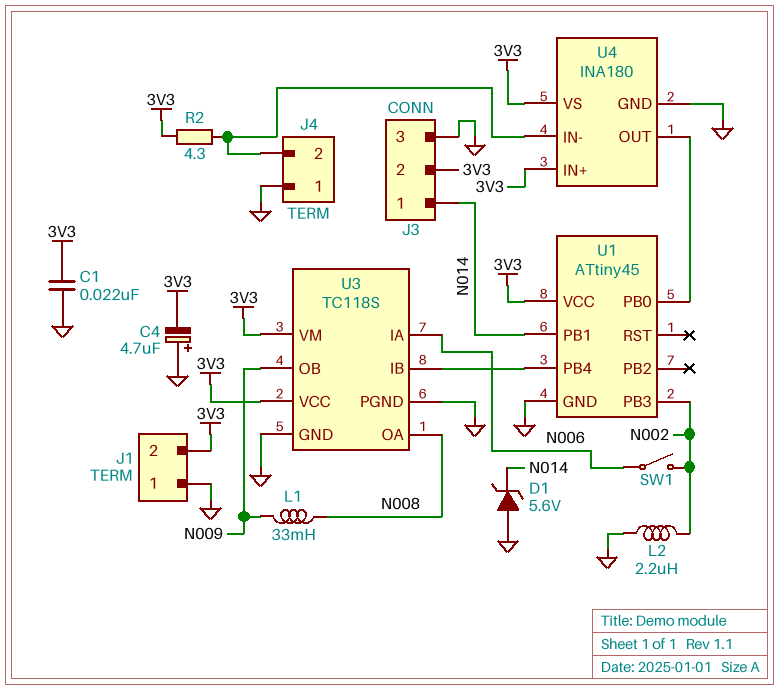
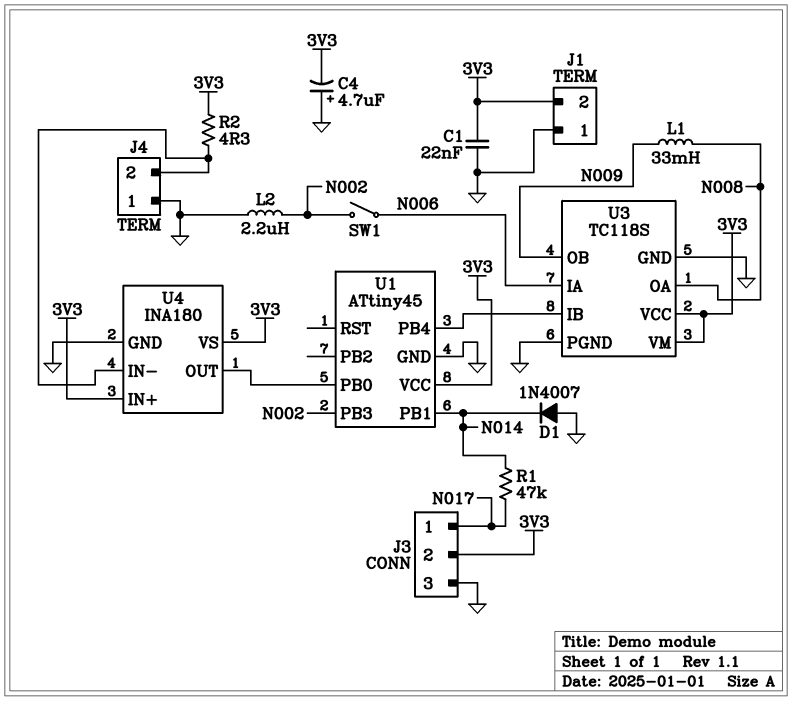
D1: zener 5.6V (A GND, K N014) -> diode 1N4007 (A GND, K N014)
J3 pin 1: N014 -> N017
R1: none -> 47k (N014, N017)

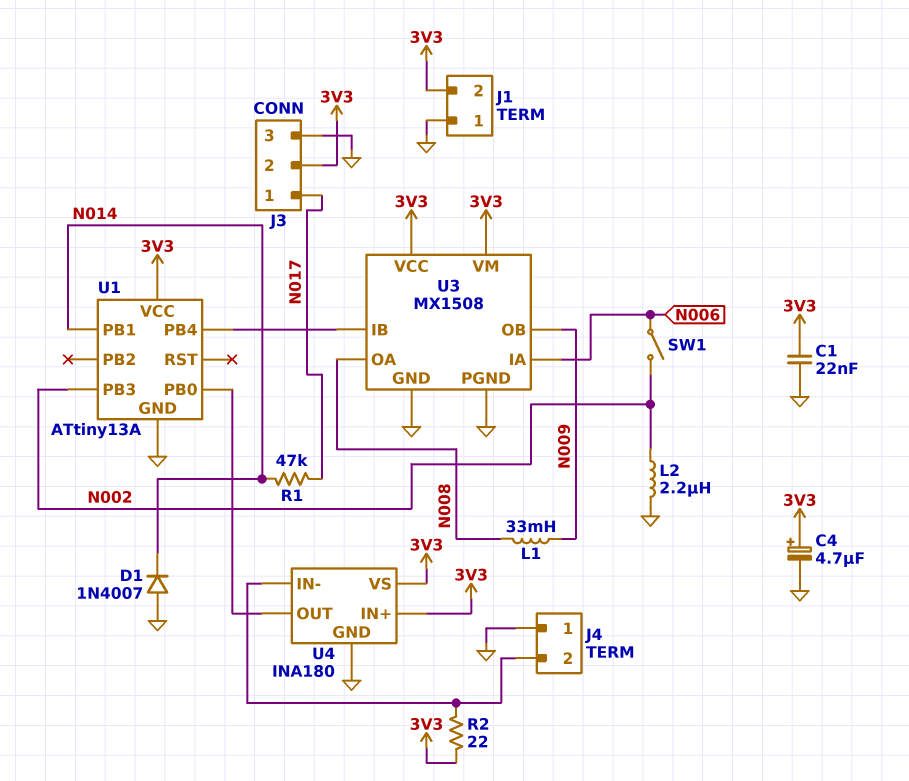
C4: 4.7uF (plus GND, minus 3V3) -> 4.7uF (plus 3V3, minus GND)
R2: 4.3 (3V3, J4/2) -> 22 (3V3, J4/2)
U1: ATtiny45 -> ATtiny13A
U3: TC118S -> MX1508

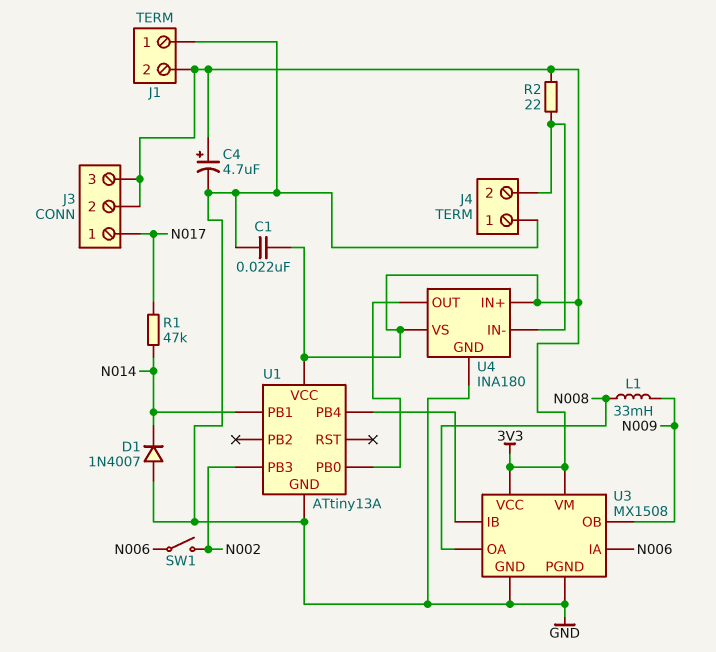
J3 pin 3: GND -> 3V3
L2: 2.2uH (GND, N002) -> none

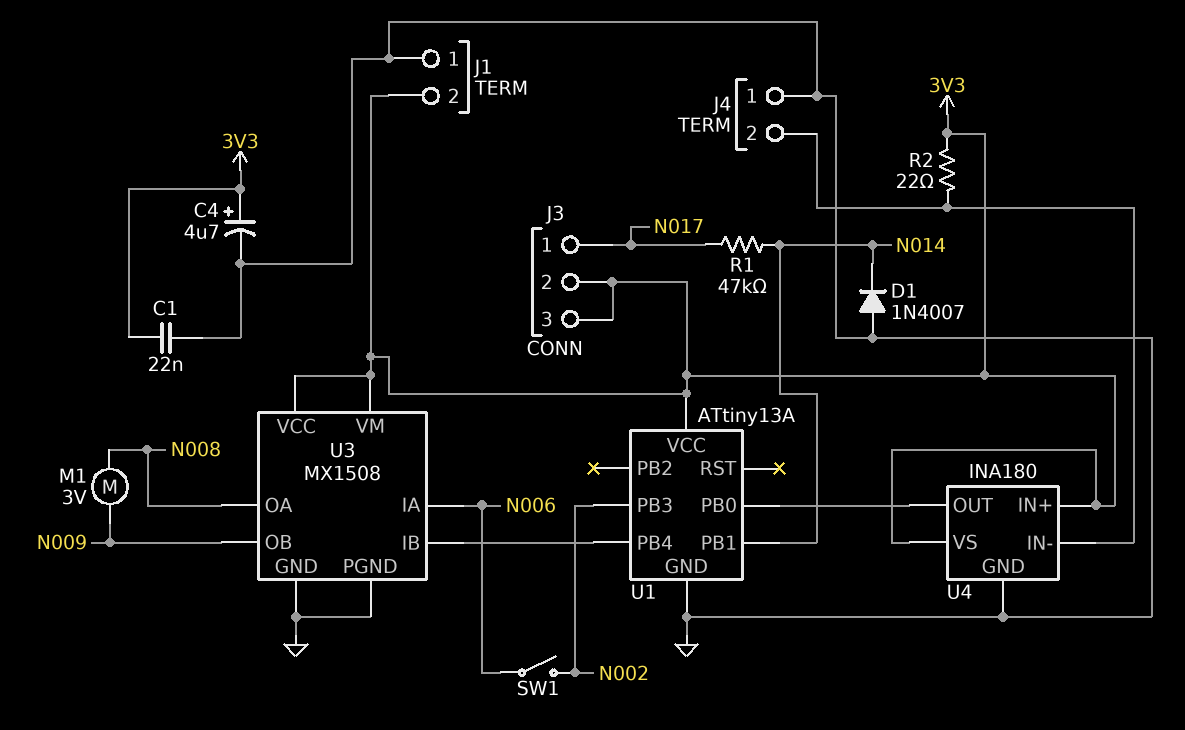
L1: 33mH (N008, N009) -> none
M1: none -> motor 3V (N008, N009)

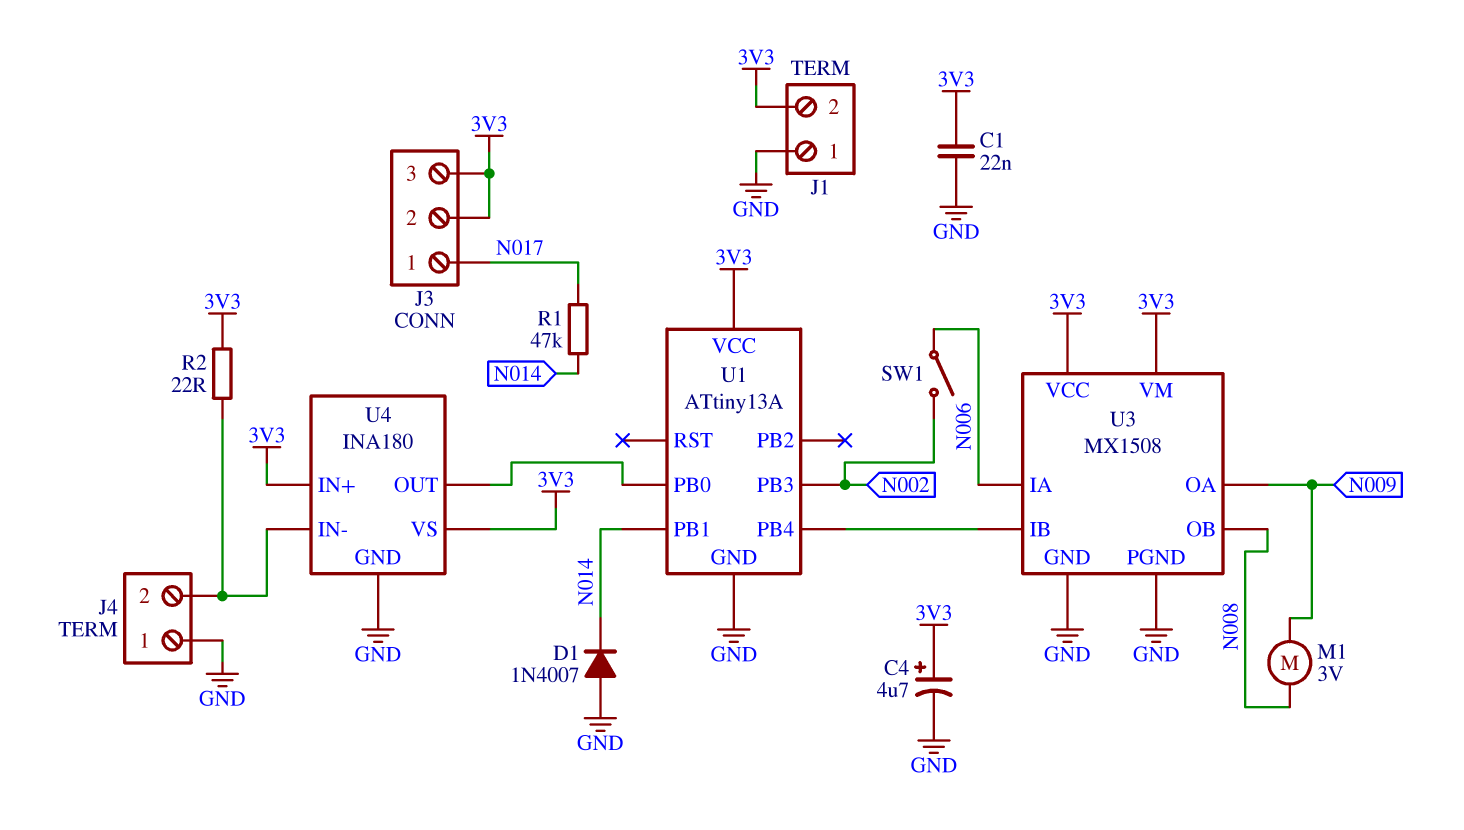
U3 pin OA: N008 -> N009
U3 pin OB: N009 -> N008

